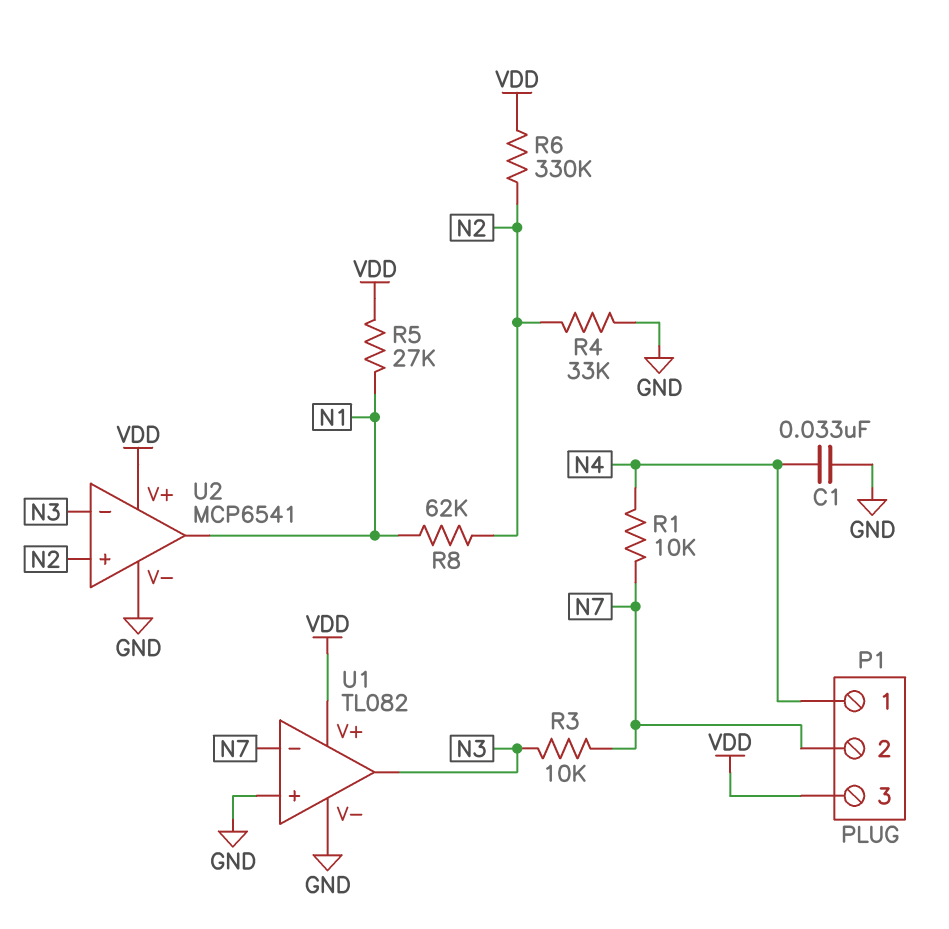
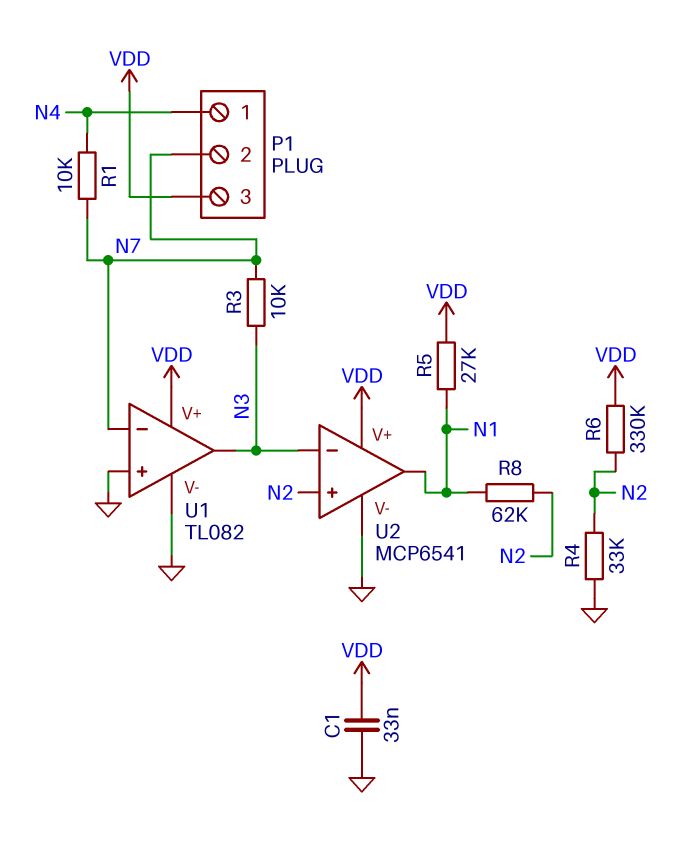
C1: 33nF (GND, N4) -> 33nF (GND, VDD)

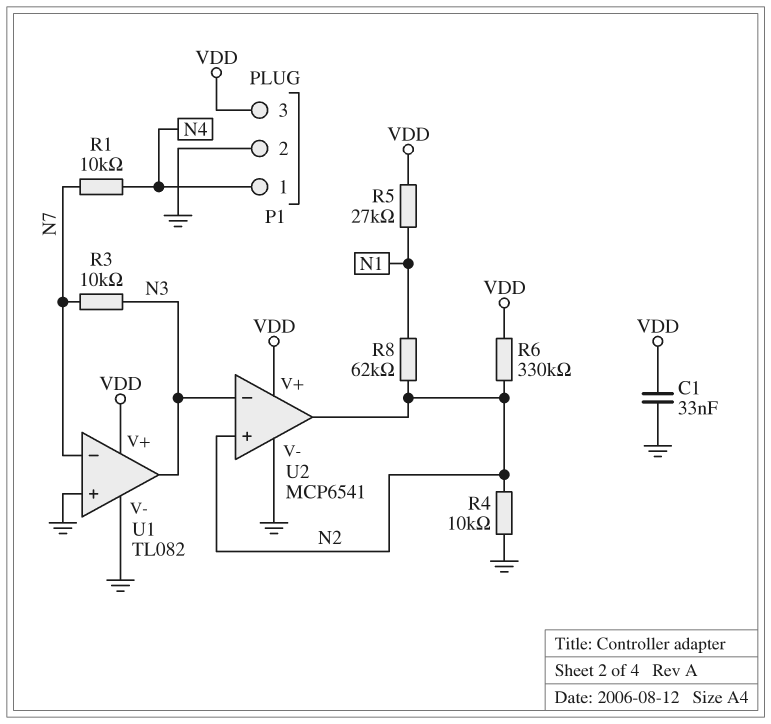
P1 pin 2: N7 -> GND
R4: 33k (GND, N2) -> 10k (GND, N2)
U2 pin out: N1 -> N2

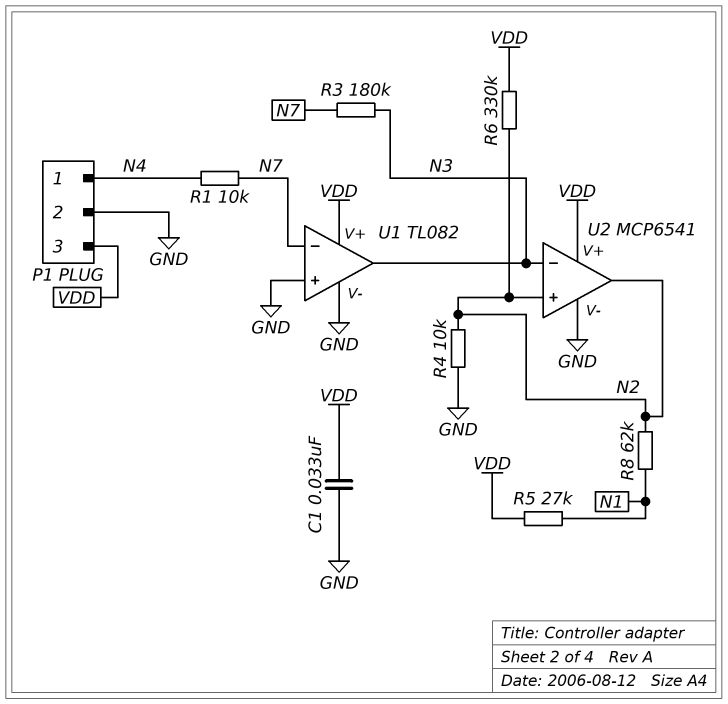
R3: 10k (N3, N7) -> 180k (N3, N7)

